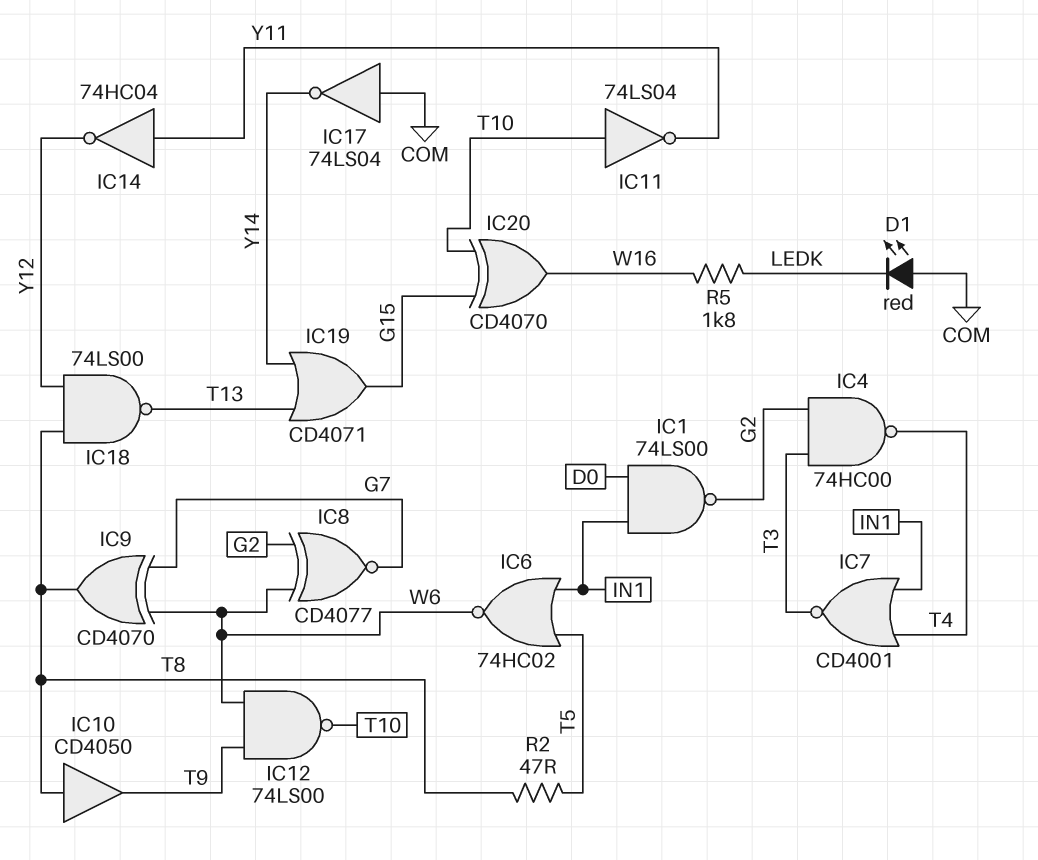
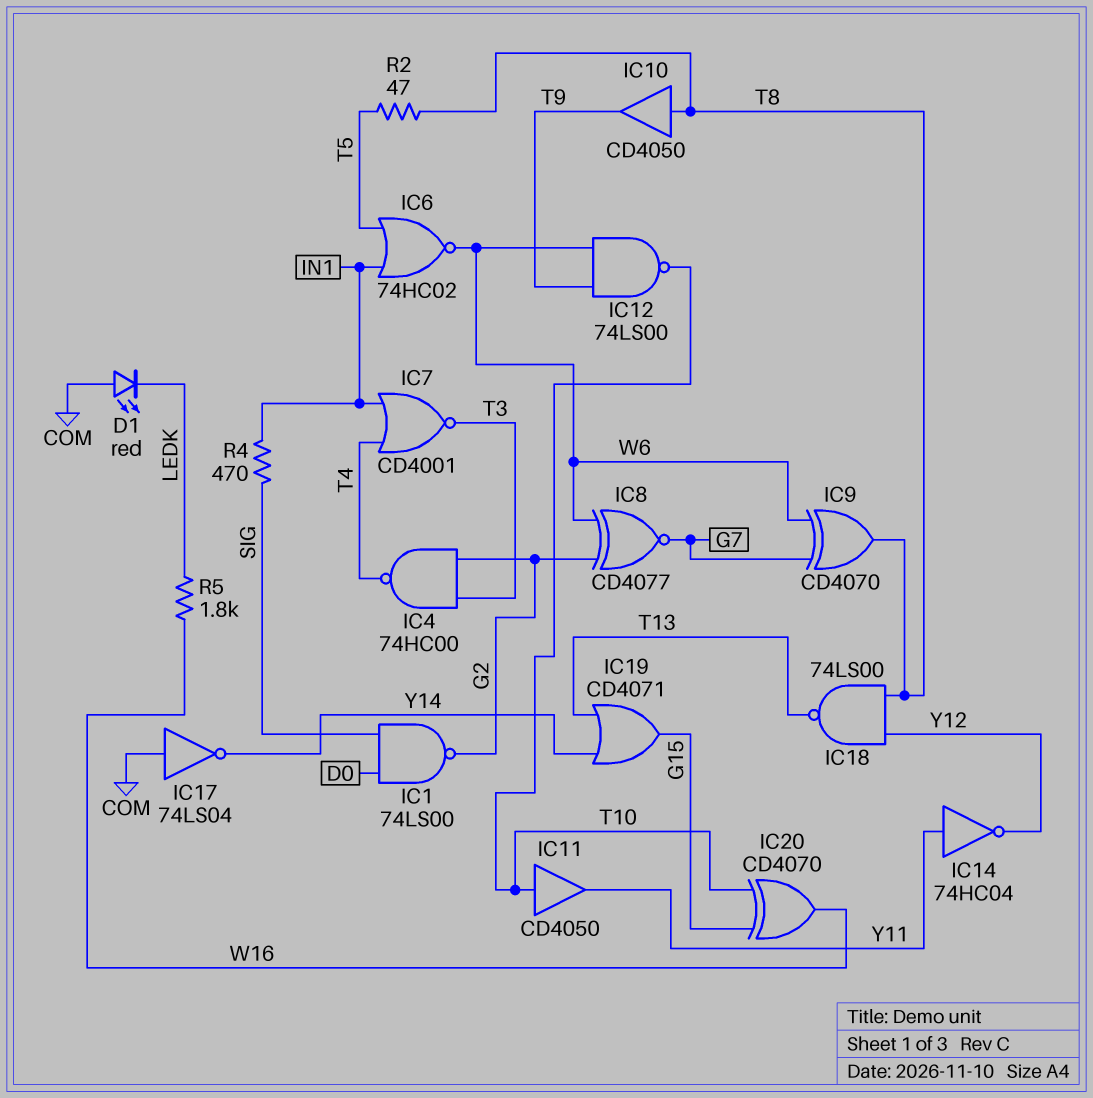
IC1: NAND 74LS00 (in D0, in IN1, out G2) -> NAND 74LS00 (in D0, in SIG, out G2)
IC11: NOT 74LS04 (in T10, out Y11) -> buffer CD4050 (in T10, out Y11)
R4: none -> 470 (IN1, SIG)

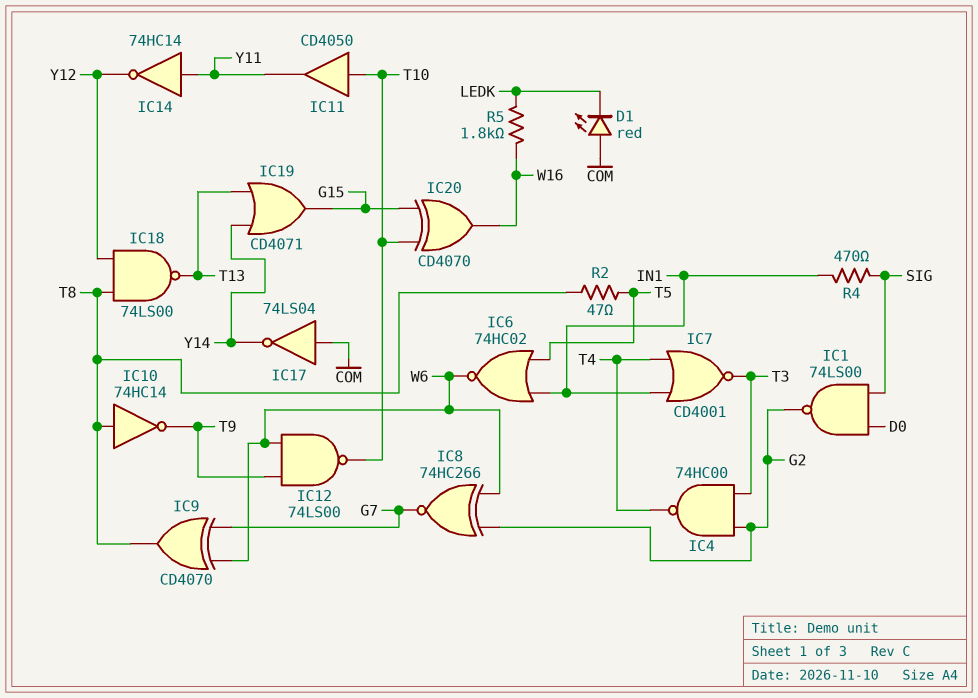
IC8: XNOR CD4077 (in G2, in W6, out G7) -> XNOR 74HC266 (in G2, in W6, out G7)
IC10: buffer CD4050 (in T8, out T9) -> NOT 74HC14 (in T8, out T9)
IC14: NOT 74HC04 (in Y11, out Y12) -> NOT 74HC14 (in Y11, out Y12)

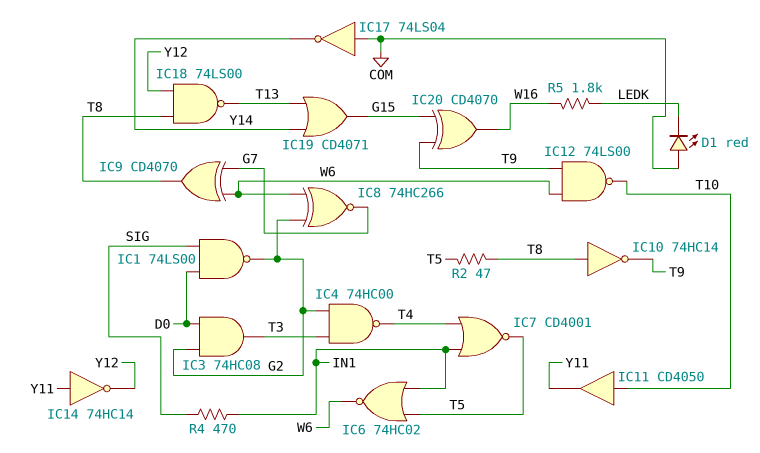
IC3: none -> AND 74HC08 (in D0, in G2, out T3)
IC7: NOR CD4001 (in IN1, in T4, out T3) -> NOR CD4001 (in IN1, in T4, out T5)
IC20: XOR CD4070 (in G15, in T10, out W16) -> XOR CD4070 (in G15, in T9, out W16)

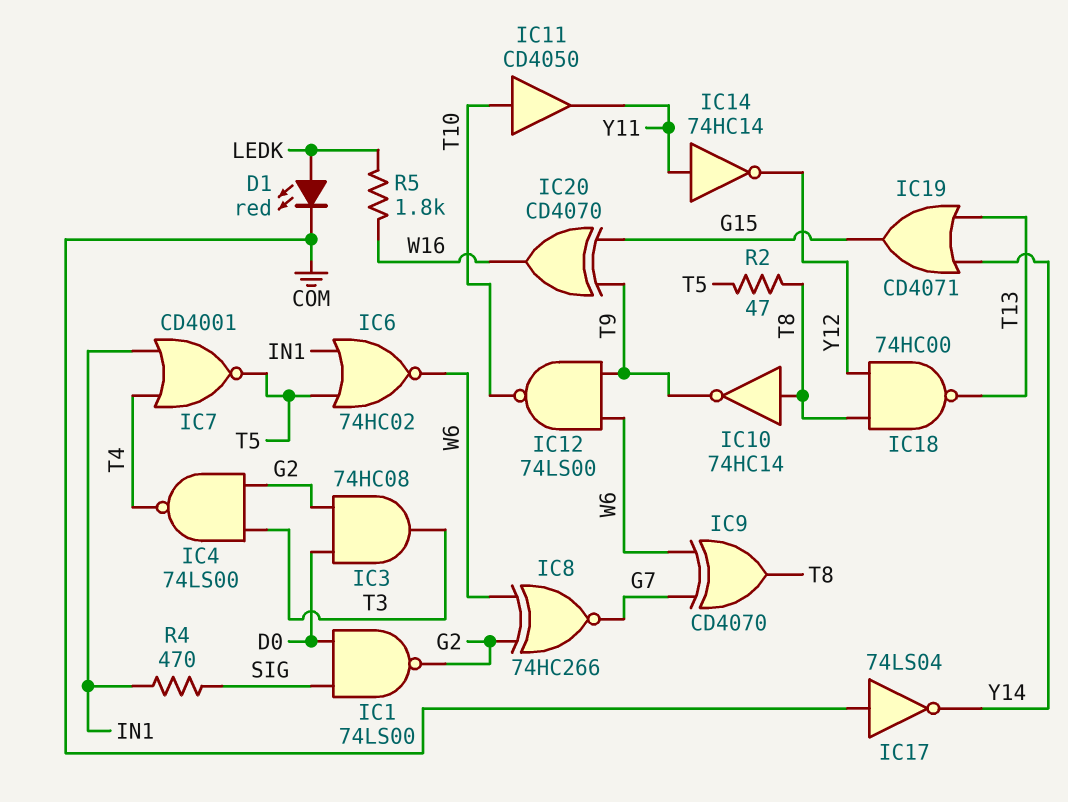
D1: LED red (A COM, K LEDK) -> LED red (A LEDK, K COM)
IC4: NAND 74HC00 (in G2, in T3, out T4) -> NAND 74LS00 (in G2, in T3, out T4)
IC18: NAND 74LS00 (in T8, in Y12, out T13) -> NAND 74HC00 (in T8, in Y12, out T13)

